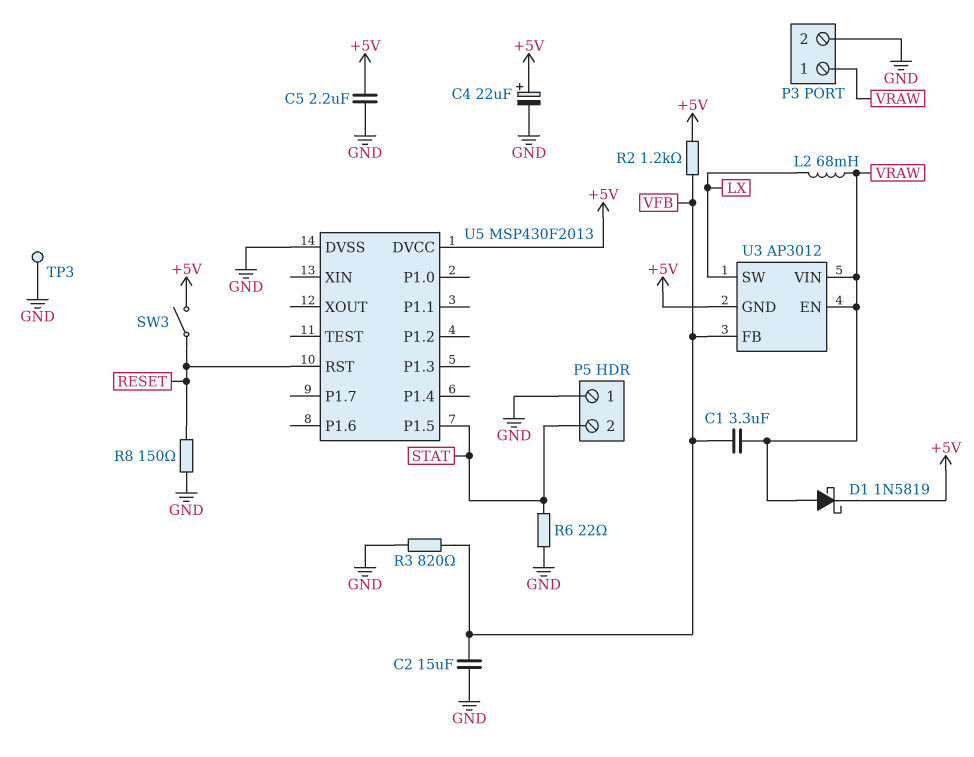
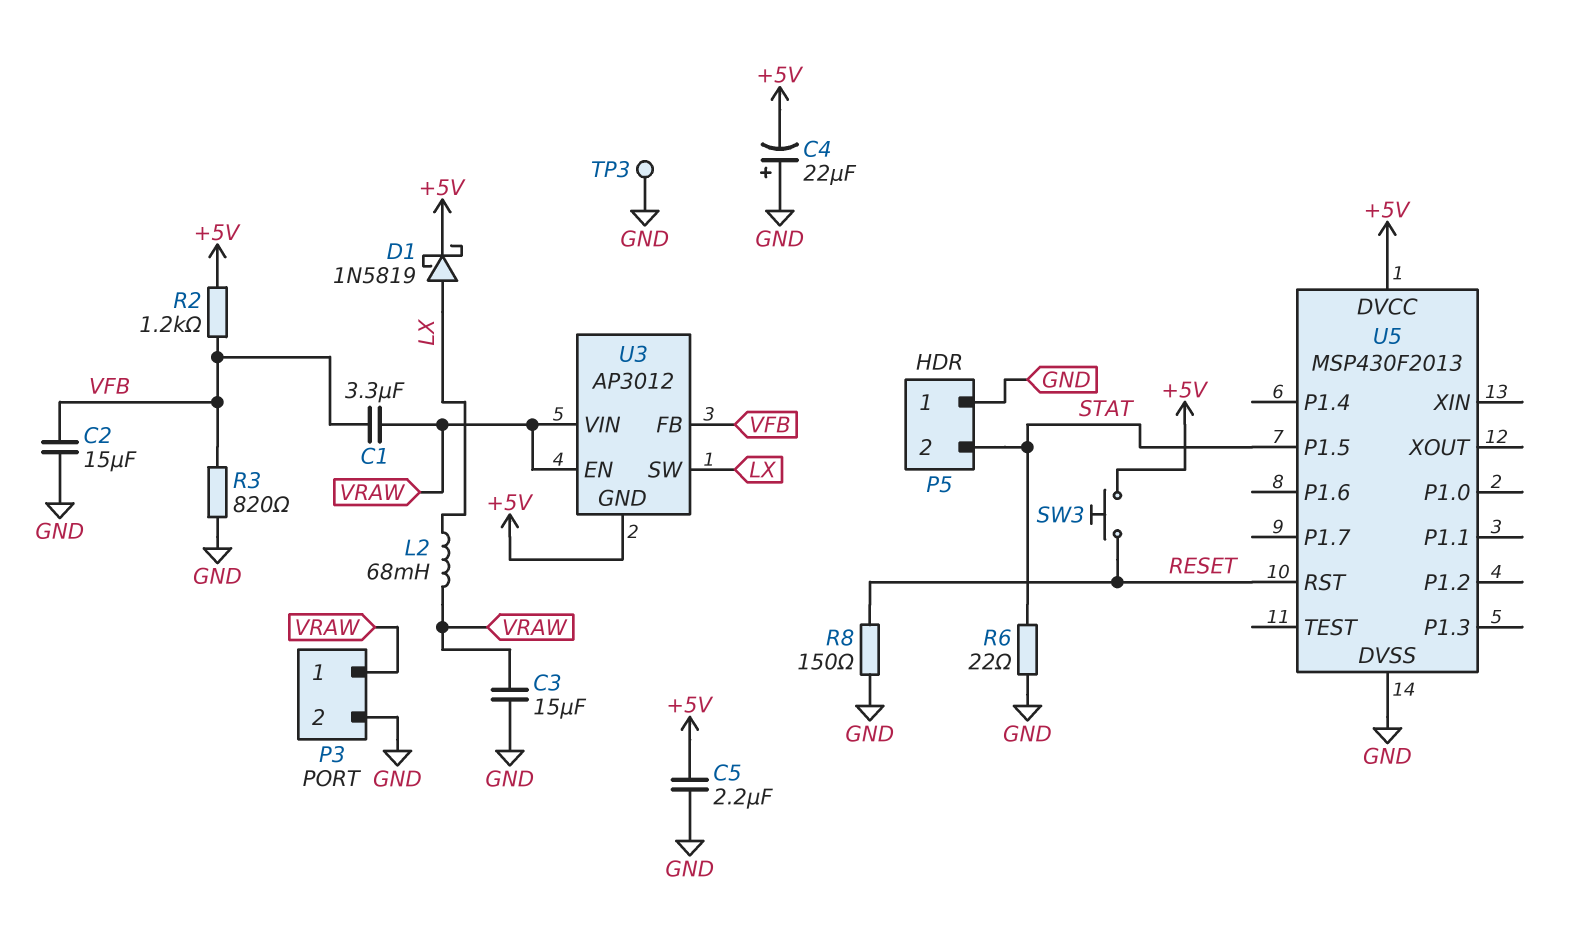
C3: none -> 15uF (GND, VRAW)
C4: 22uF (plus +5V, minus GND) -> 22uF (plus GND, minus +5V)
D1: schottky 1N5819 (A VRAW, K +5V) -> schottky 1N5819 (A LX, K +5V)
SW3: switch (+5V, RESET) -> button (+5V, RESET)

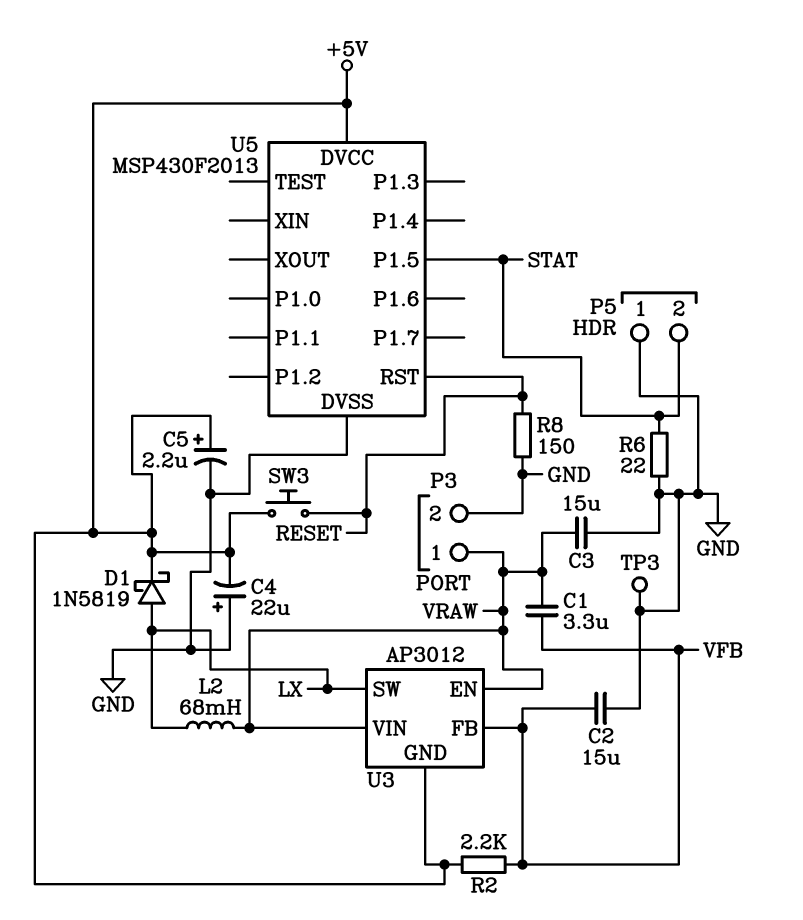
C5: 2.2uF (+5V, GND) -> 2.2uF (plus +5V, minus GND)
R2: 1.2k (+5V, VFB) -> 2.2k (+5V, VFB)
R3: 820 (GND, VFB) -> none

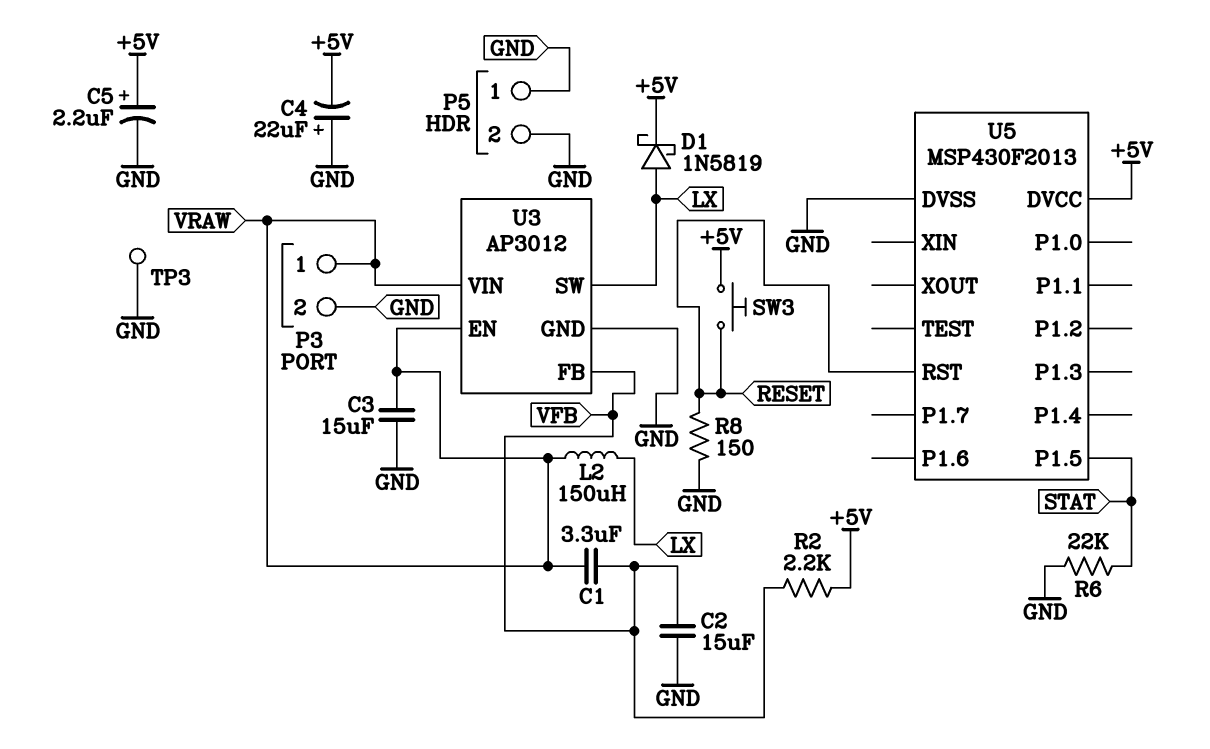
L2: 68mH (LX, VRAW) -> 150uH (LX, VRAW)
P5 pin 2: STAT -> GND
R6: 22 (GND, STAT) -> 22k (GND, STAT)
U3 pin GND: +5V -> GND

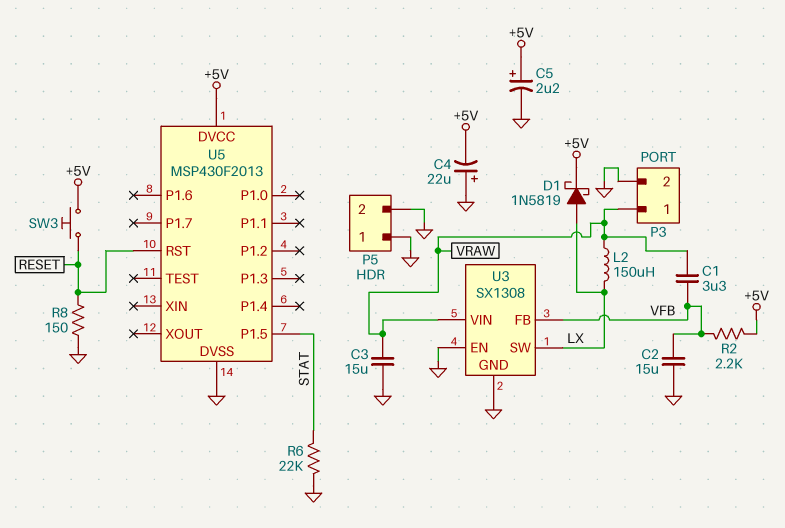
TP3: test point (GND) -> none
U3: AP3012 -> SX1308
U3 pin EN: VRAW -> GND

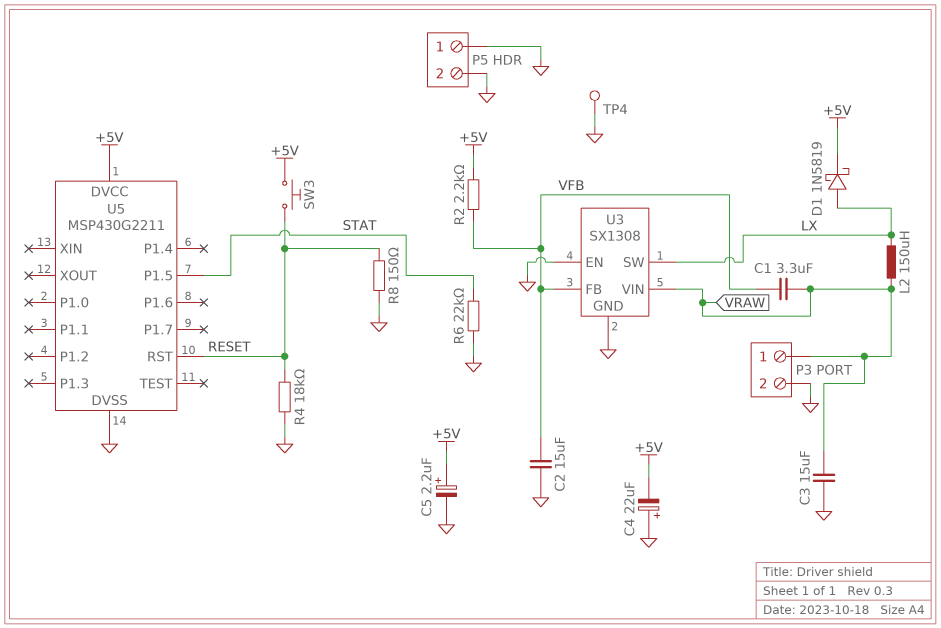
R4: none -> 18k (GND, RESET)
TP4: none -> test point (GND)
U5: MSP430F2013 -> MSP430G2211

